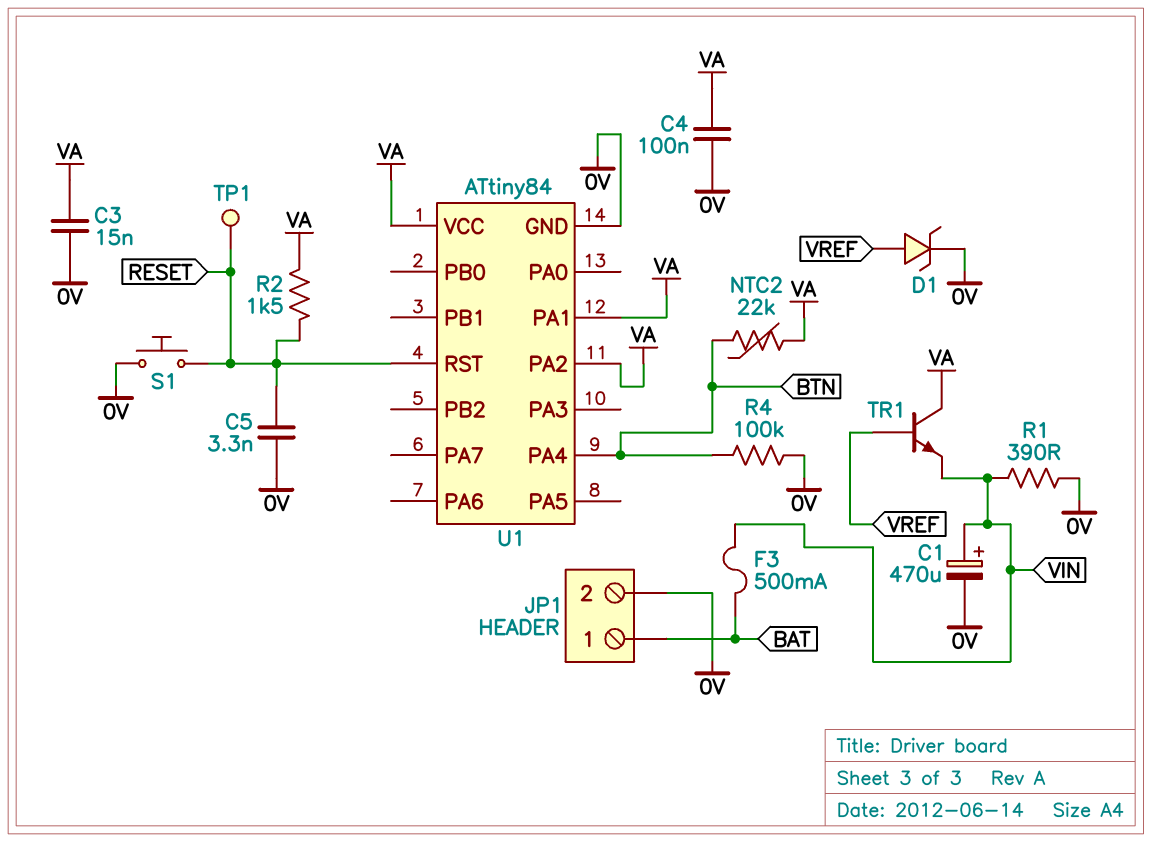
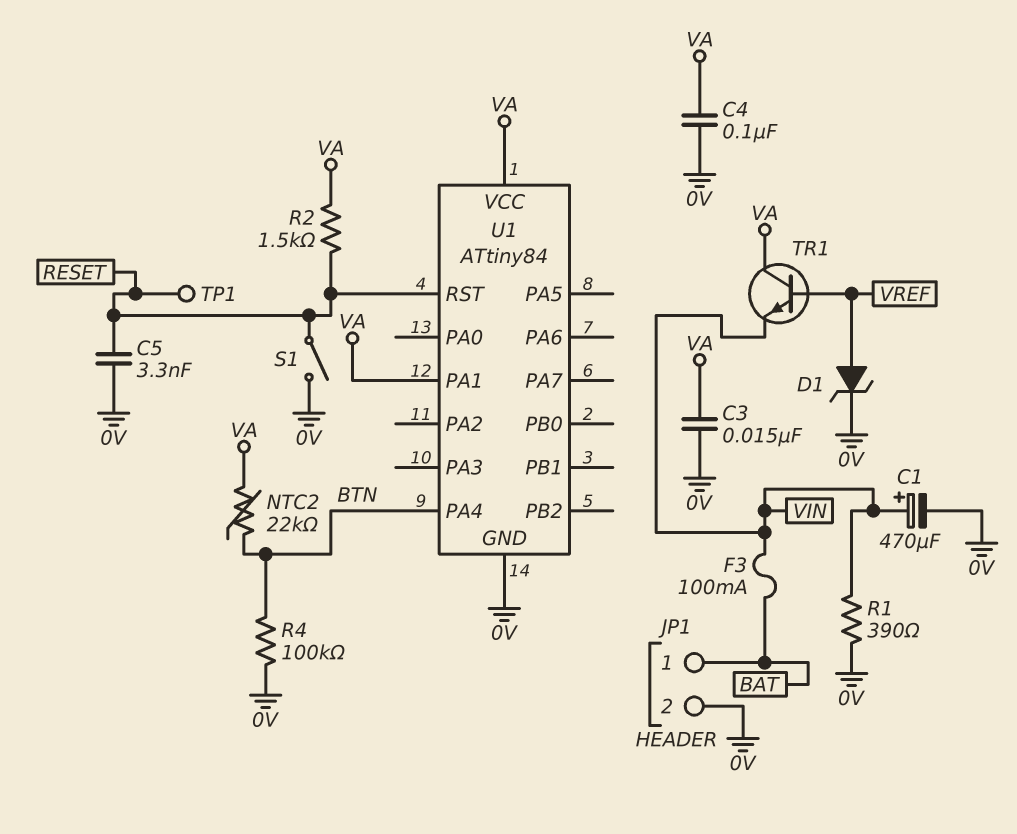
F3: 500mA (BAT, VIN) -> 100mA (BAT, VIN)
S1: button (0V, RESET) -> switch (0V, RESET)
U1 pin PA2: VA -> none

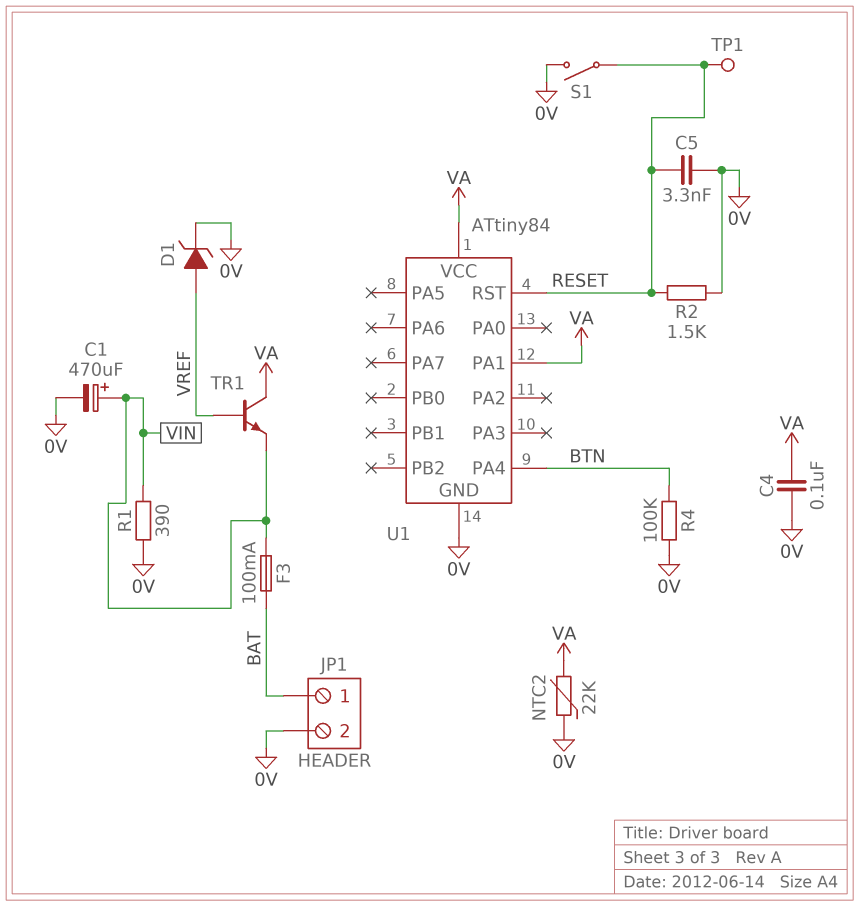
C3: 15nF (0V, VA) -> none
NTC2: 22k (BTN, VA) -> 22k (0V, VA)
R2: 1.5k (RESET, VA) -> 1.5k (0V, RESET)

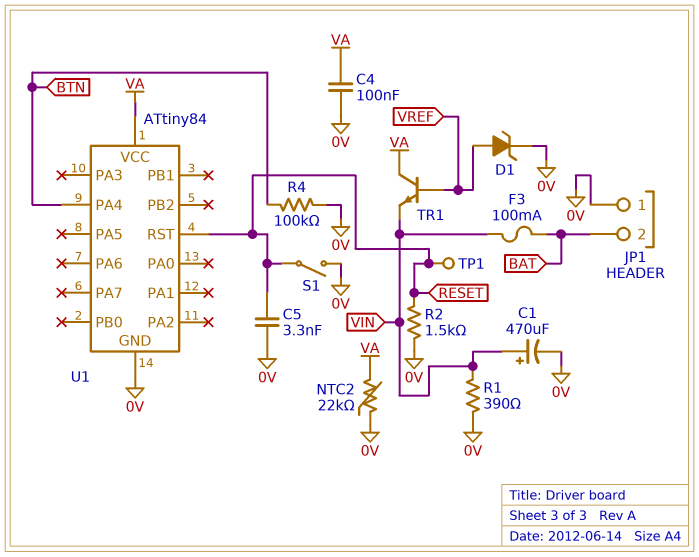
JP1 pin 1: BAT -> 0V
JP1 pin 2: 0V -> BAT
U1 pin PA1: VA -> none

